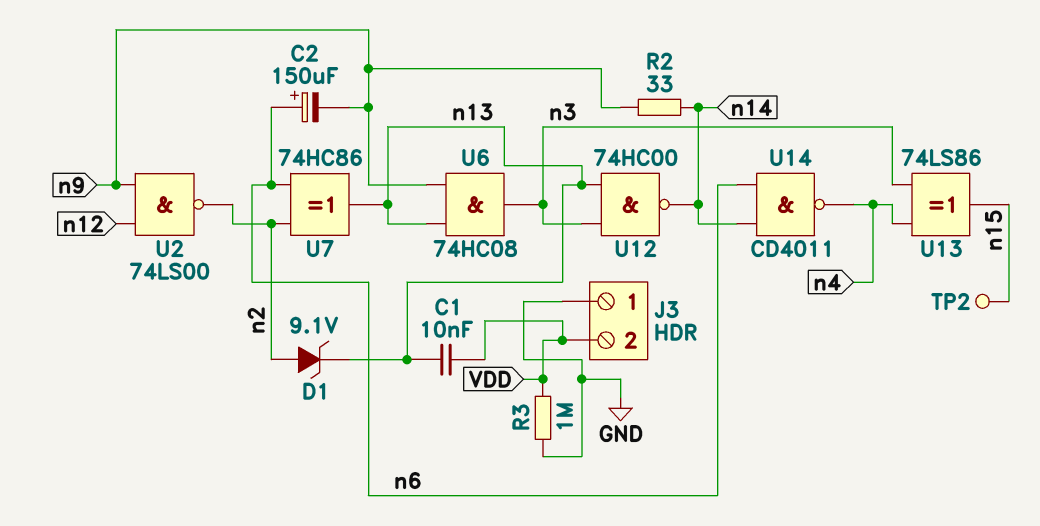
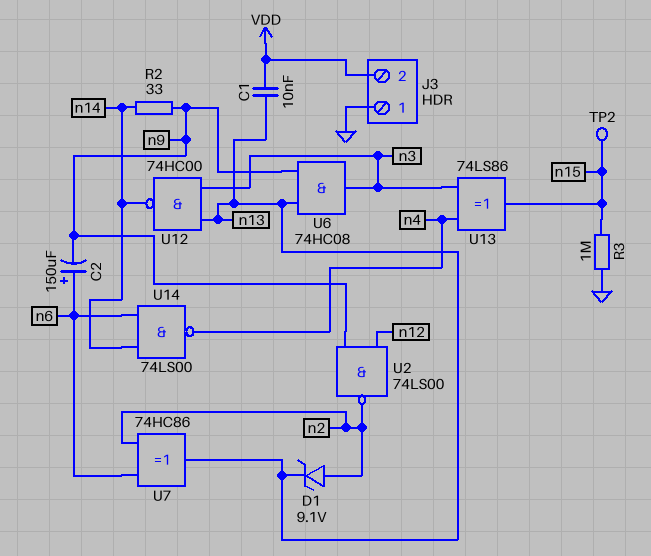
R3: 1M (GND, VDD) -> 1M (GND, n15)
U14: NAND CD4011 (in n6, in n14, out n4) -> NAND 74LS00 (in n6, in n14, out n4)

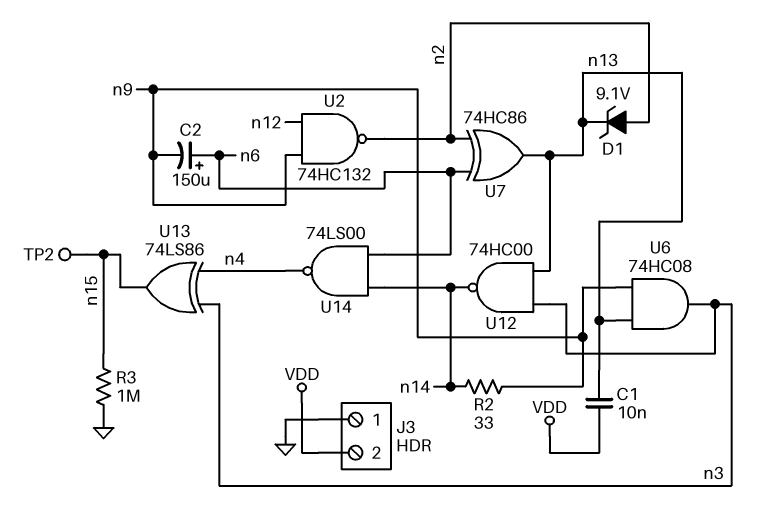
U2: NAND 74LS00 (in n9, in n12, out n2) -> NAND 74HC132 (in n9, in n12, out n2)

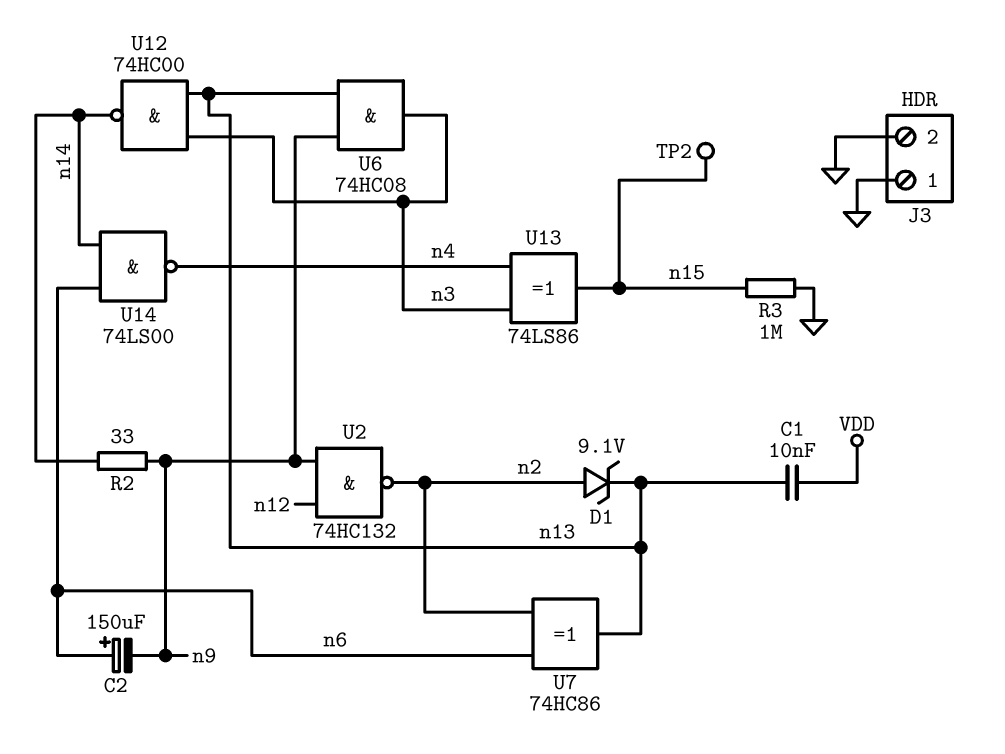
J3 pin 2: VDD -> GND

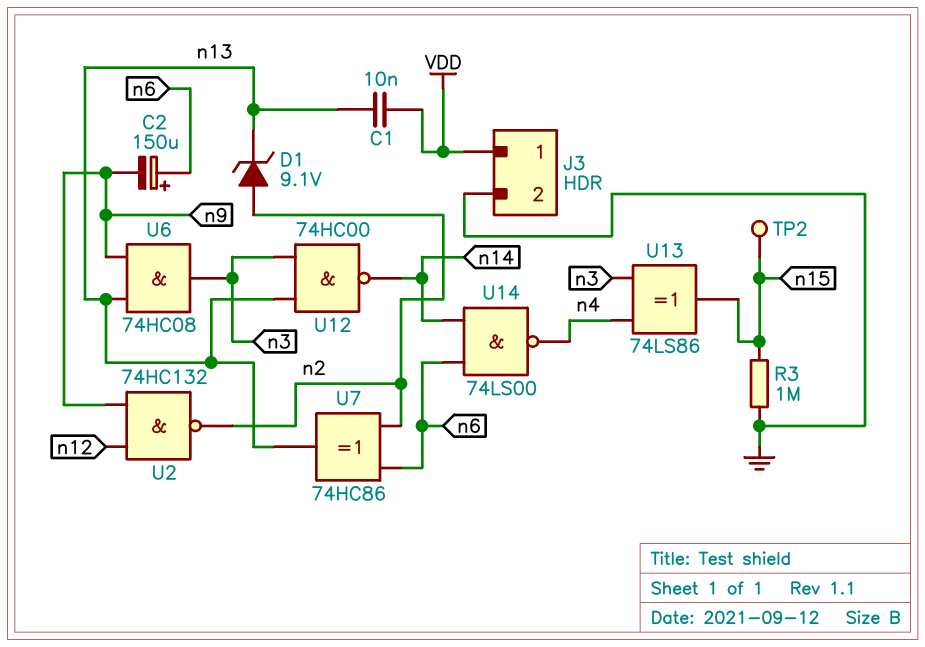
J3 pin 1: GND -> VDD
R2: 33 (n9, n14) -> none

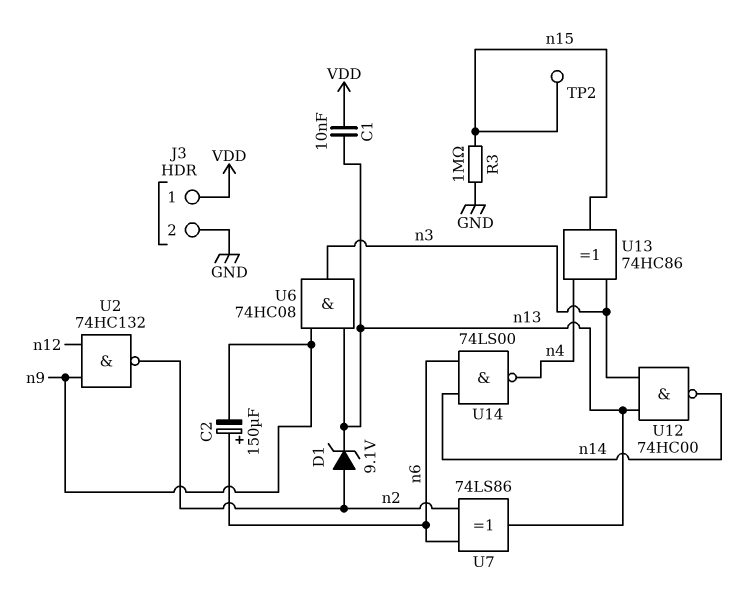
U7: XOR 74HC86 (in n2, in n6, out n13) -> XOR 74LS86 (in n2, in n6, out n13)
U13: XOR 74LS86 (in n3, in n4, out n15) -> XOR 74HC86 (in n3, in n4, out n15)

